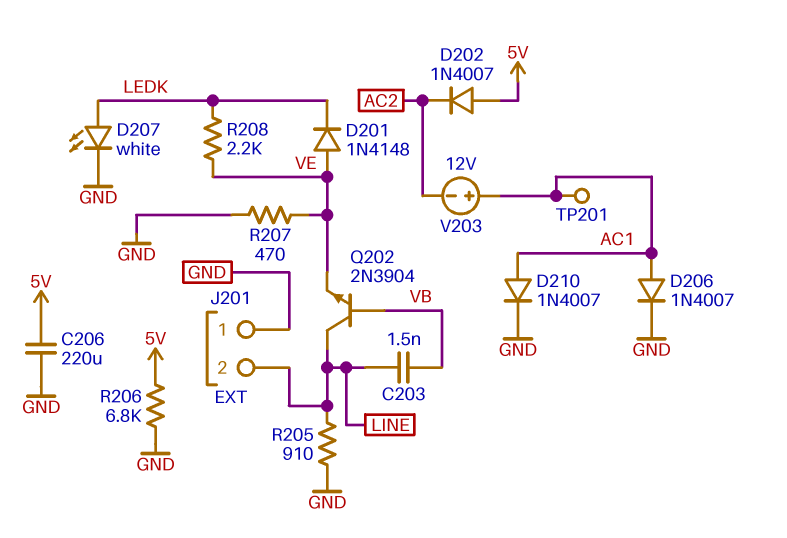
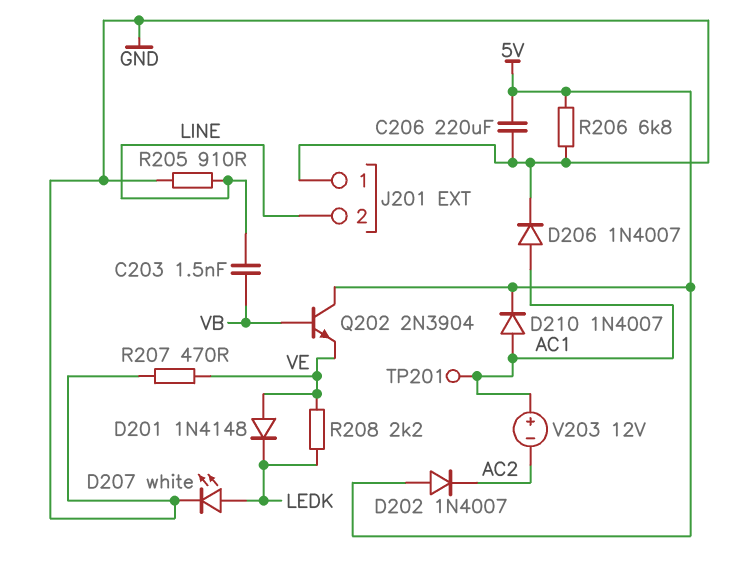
D210: diode 1N4007 (A AC1, K GND) -> diode 1N4007 (A AC1, K 5V)
Q202: NPN 2N3904 (B VB, C LINE, E VE) -> NPN 2N3904 (B VB, C 5V, E VE)

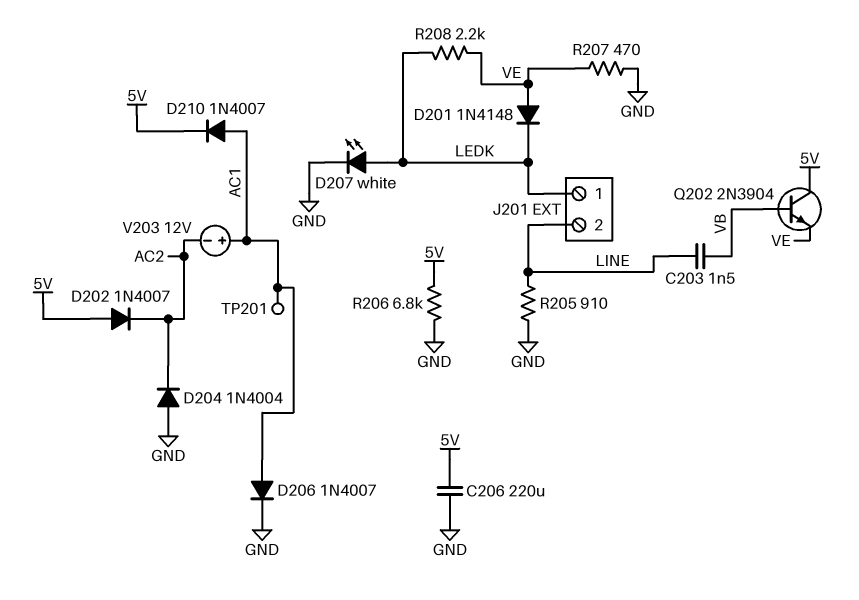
D204: none -> diode 1N4004 (A GND, K AC2)
J201 pin 1: GND -> LEDK

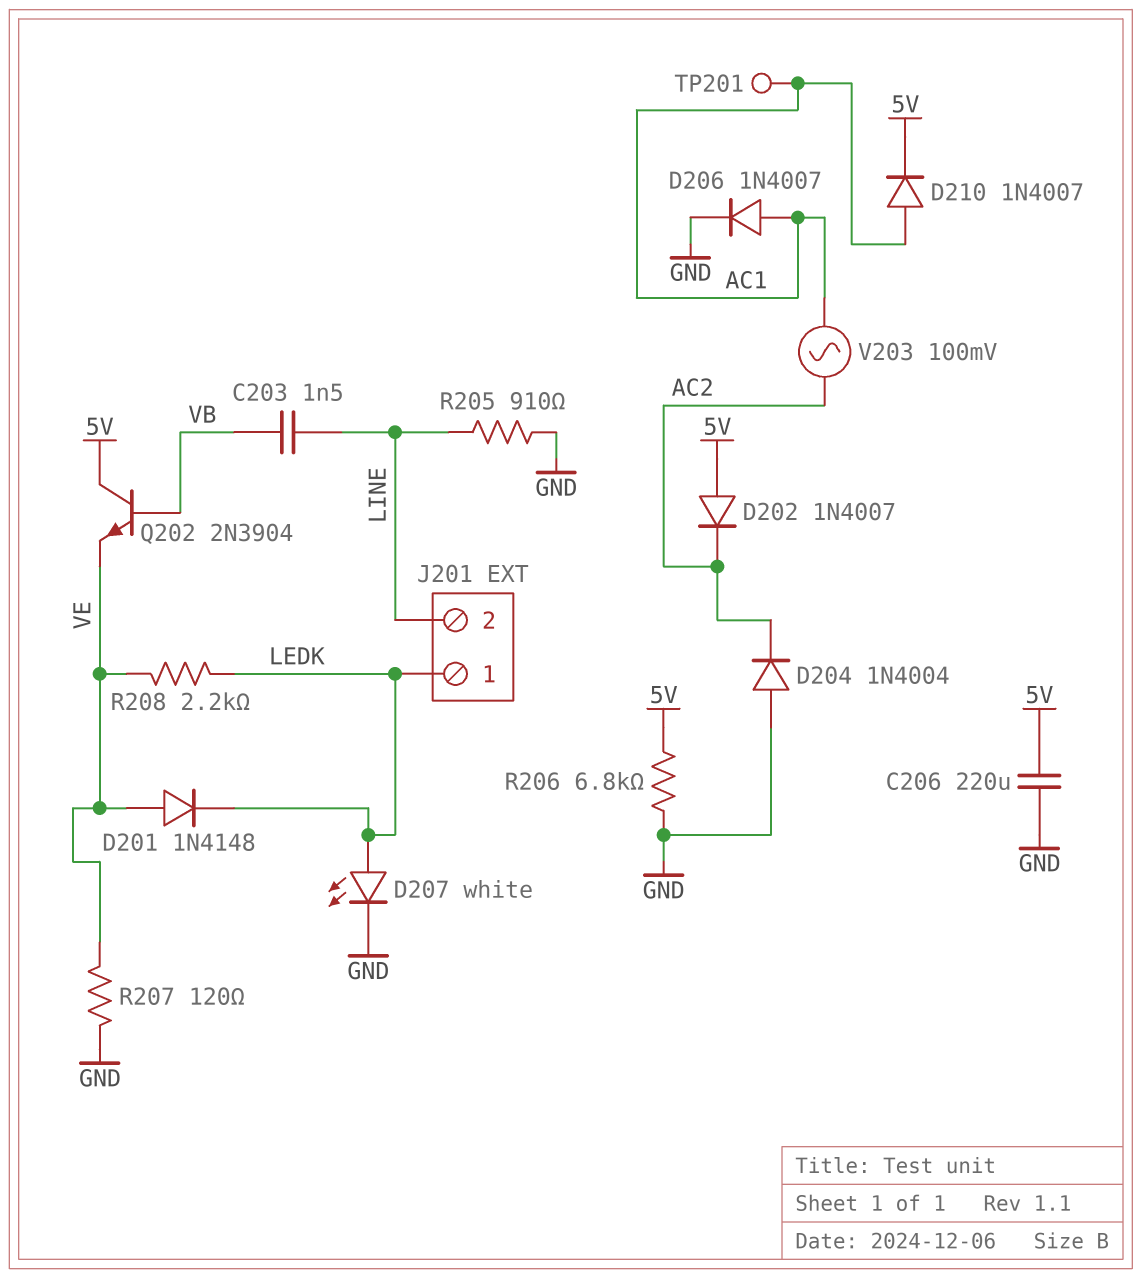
R207: 470 (GND, VE) -> 120 (GND, VE)
V203: 12V (plus AC1, minus AC2) -> AC 100mV (AC1, AC2)

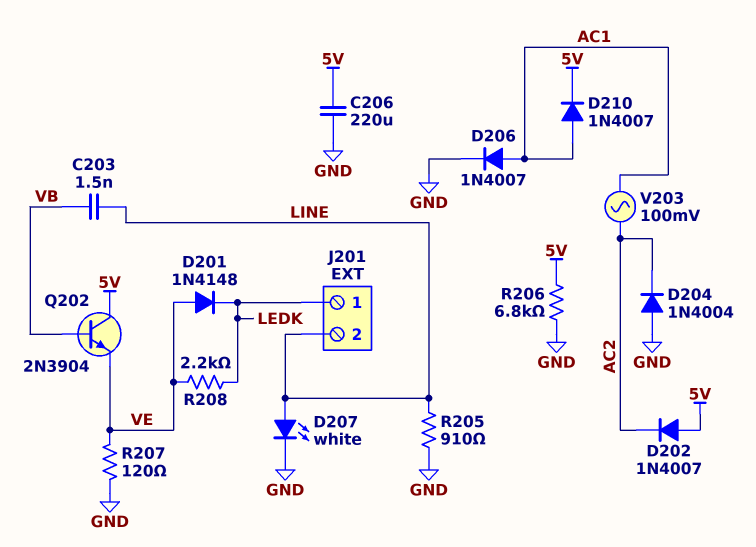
D207: LED white (A LEDK, K GND) -> LED white (A LINE, K GND)
TP201: test point (AC1) -> none

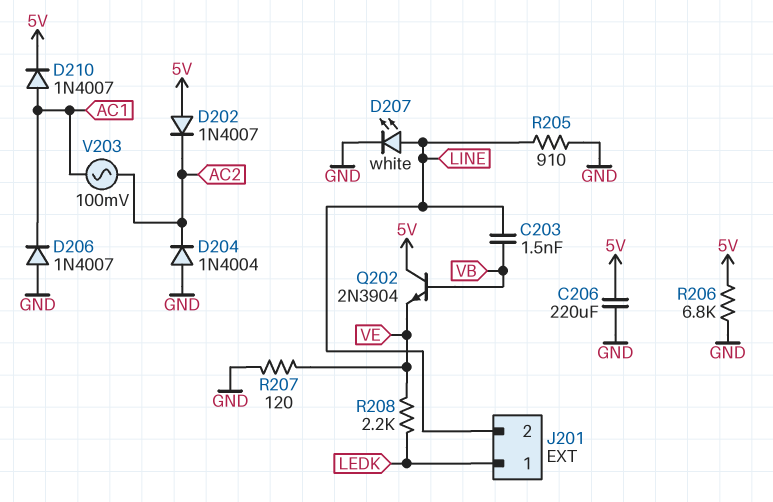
D201: diode 1N4148 (A VE, K LEDK) -> none
D206: diode 1N4007 (A AC1, K GND) -> diode 1N4007 (A GND, K AC1)

